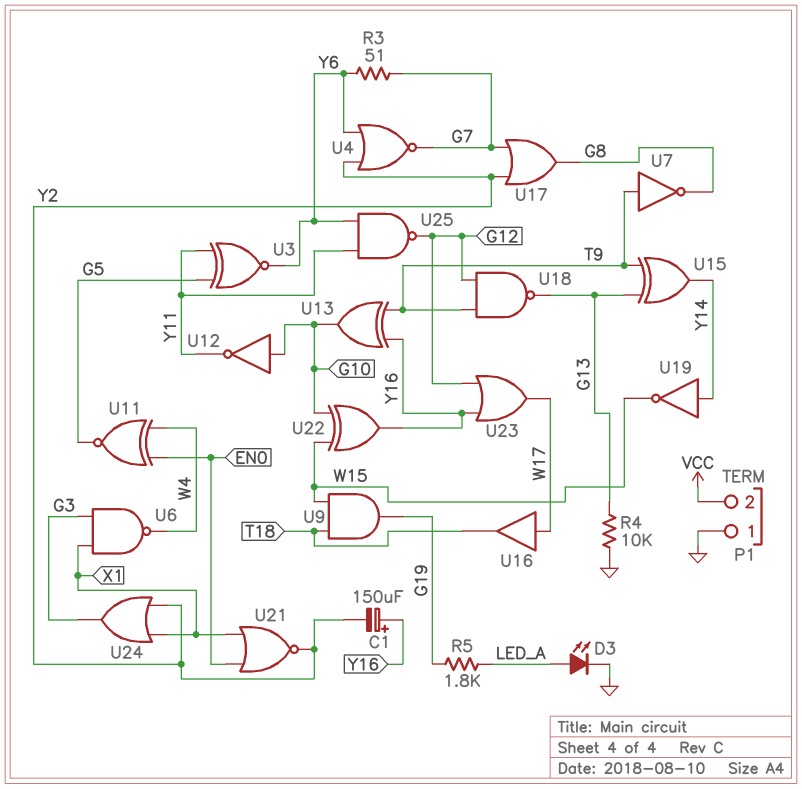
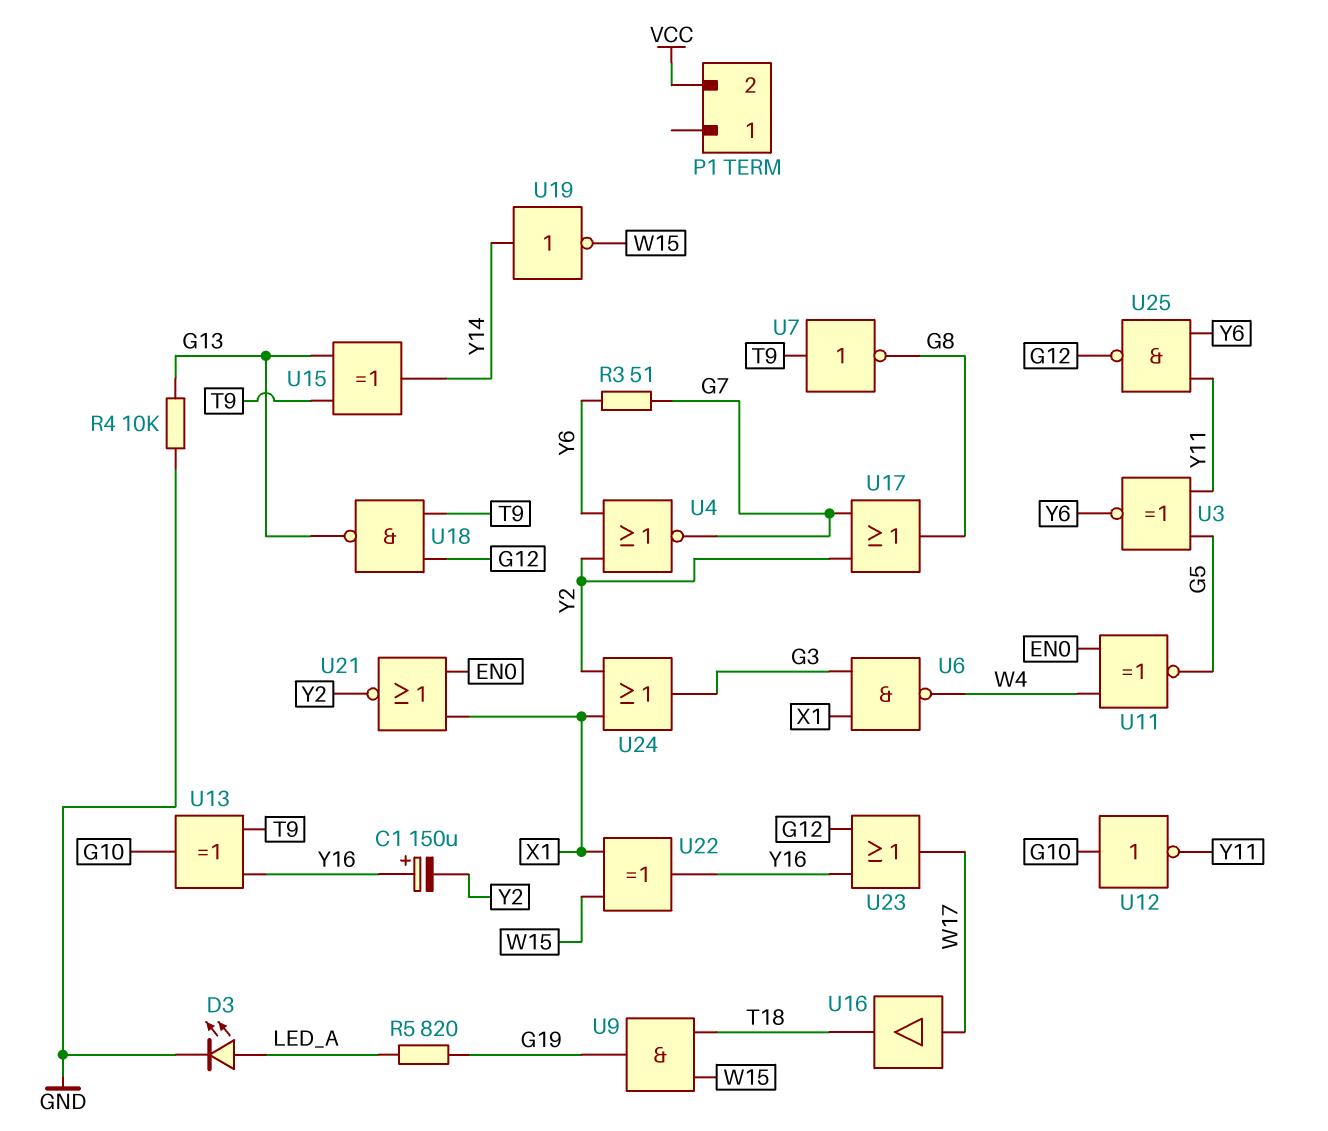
P1 pin 1: GND -> none
R5: 1.8k (G19, LED_A) -> 820 (G19, LED_A)
U22: XOR (in G10, in W15, out Y16) -> XOR (in W15, in X1, out Y16)

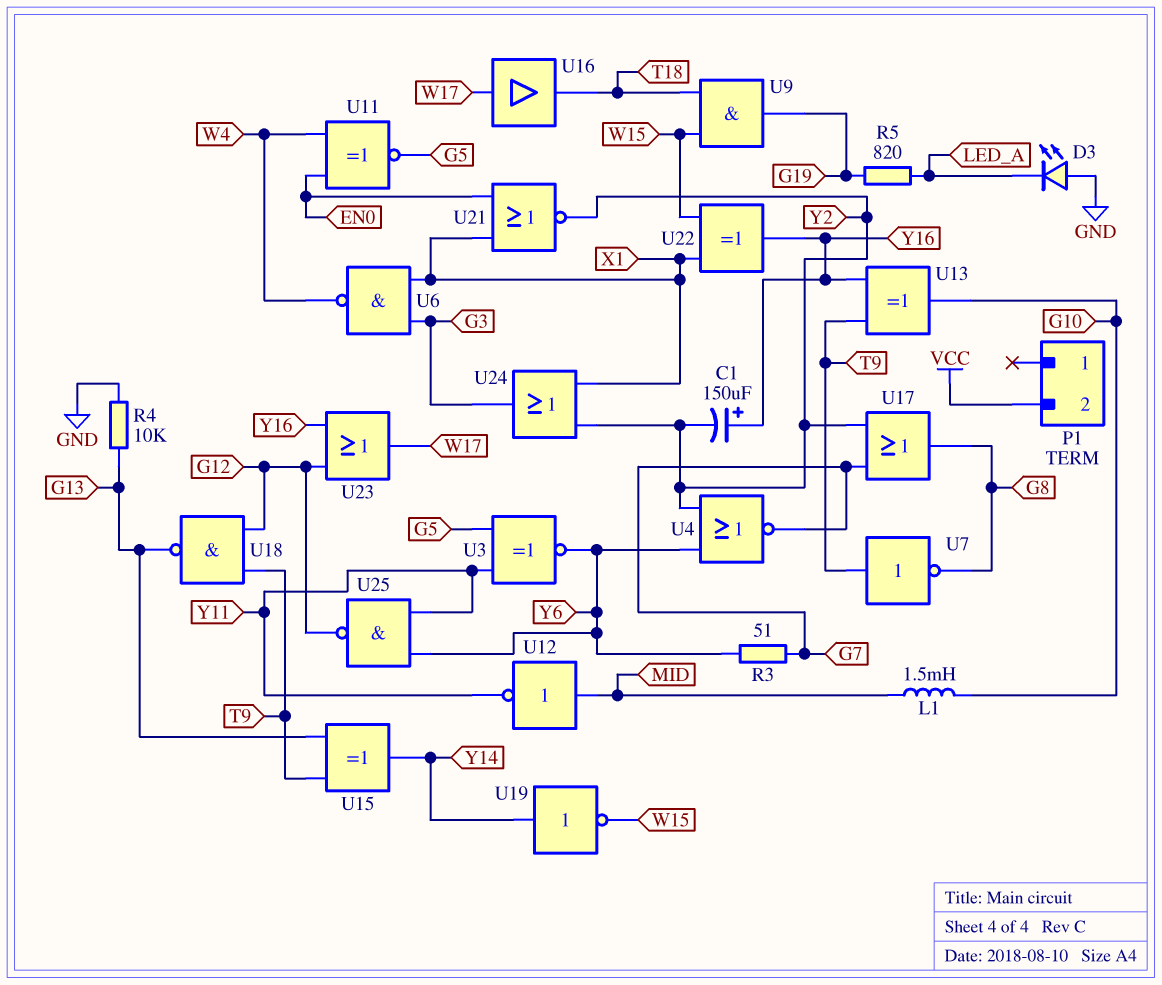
D3: LED (A LED_A, K GND) -> LED (A GND, K LED_A)
L1: none -> 1.5mH (G10, MID)
U12: NOT (in G10, out Y11) -> NOT (in MID, out Y11)

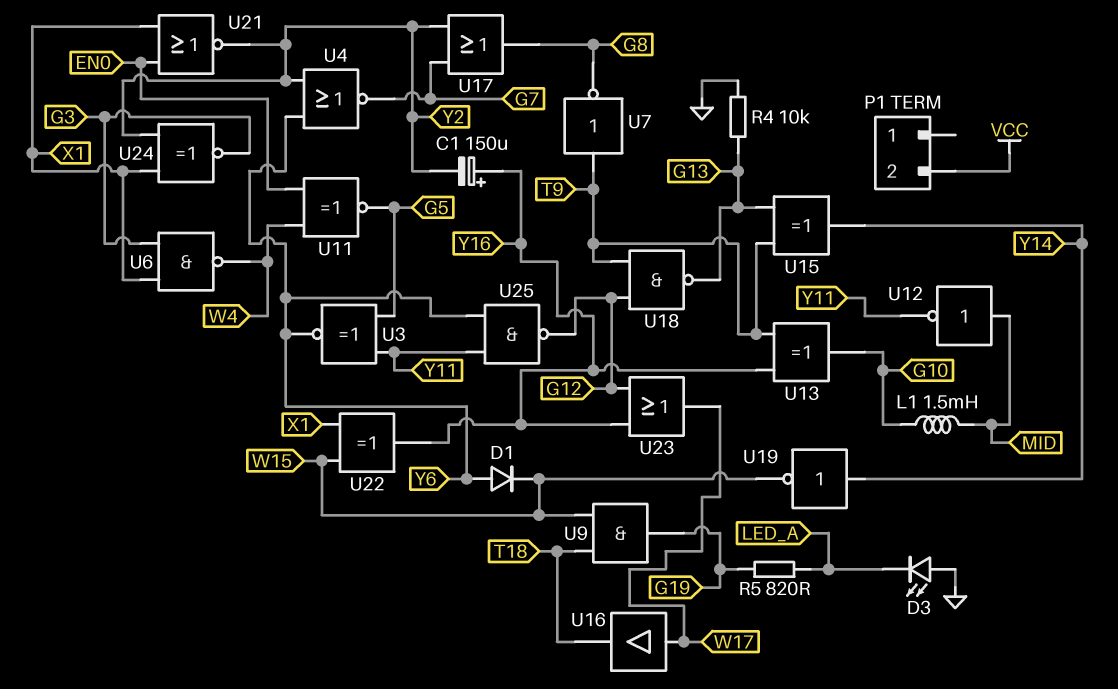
D1: none -> diode (A Y6, K W15)
R3: 51 (G7, Y6) -> none
U24: OR (in X1, in Y2, out G3) -> XNOR (in X1, in Y2, out G3)

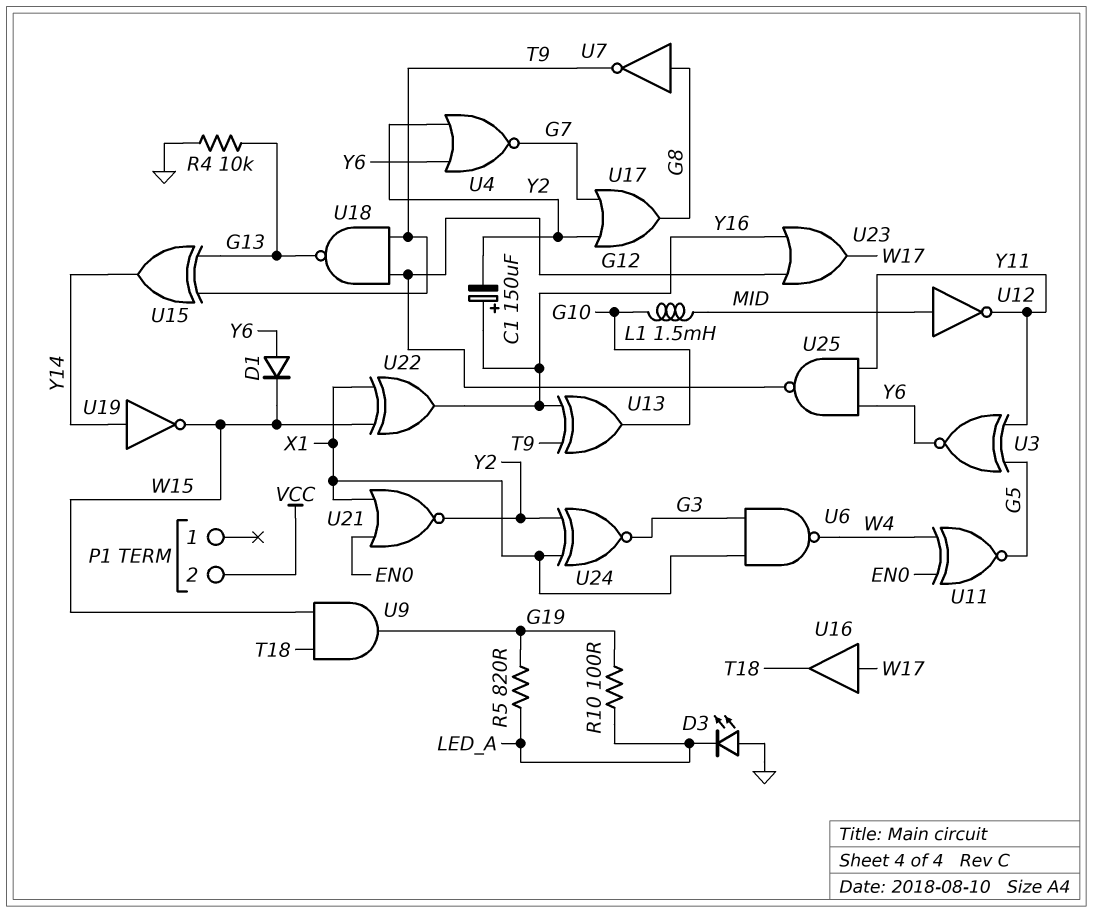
R10: none -> 100 (G19, LED_A)
U7: NOT (in T9, out G8) -> NOT (in G8, out T9)

